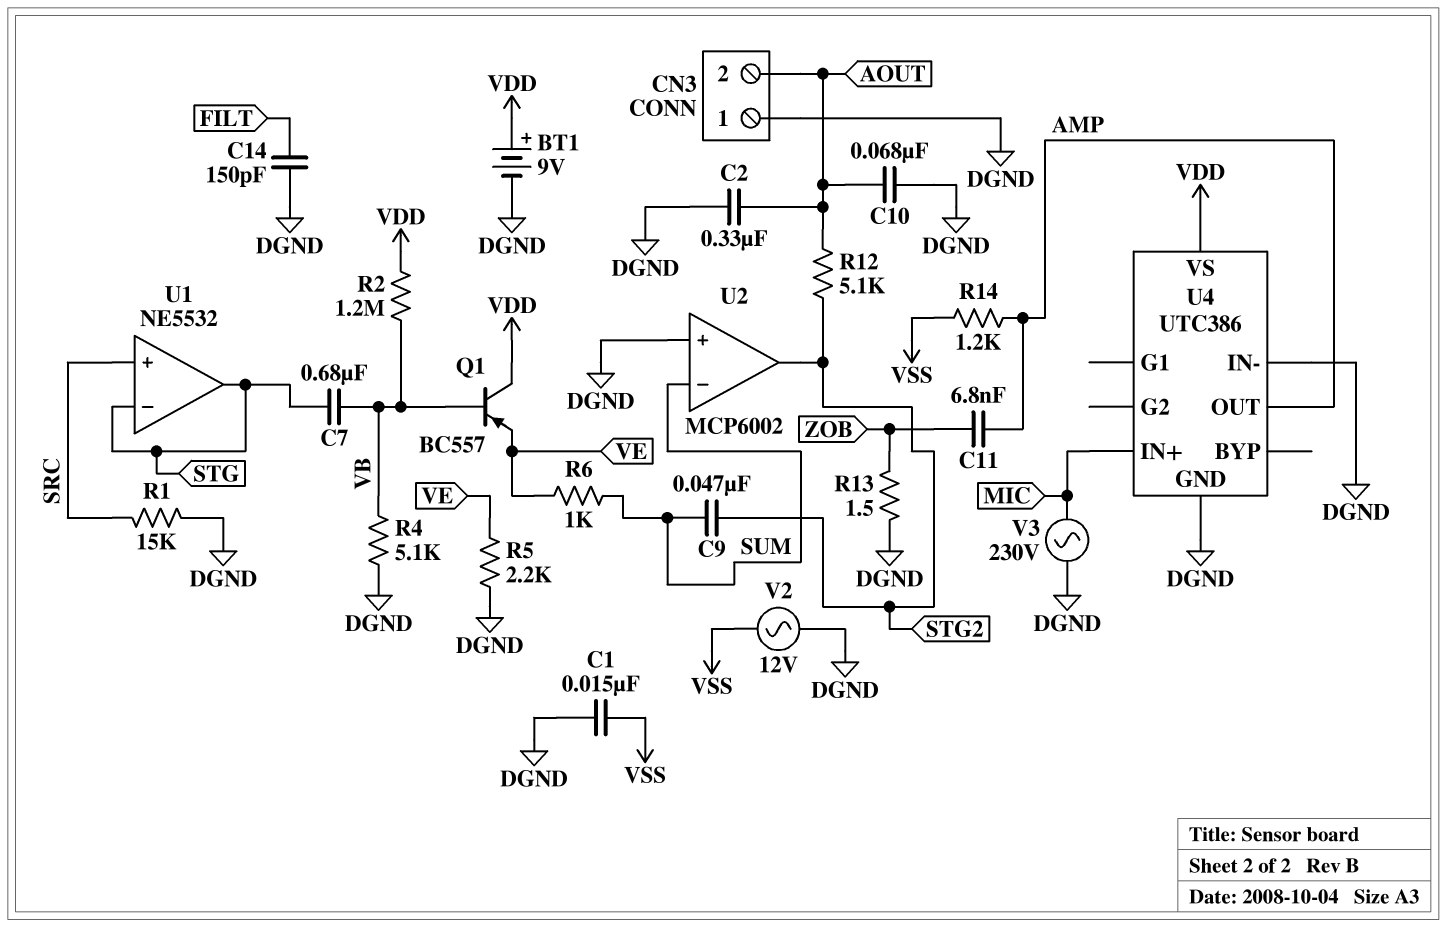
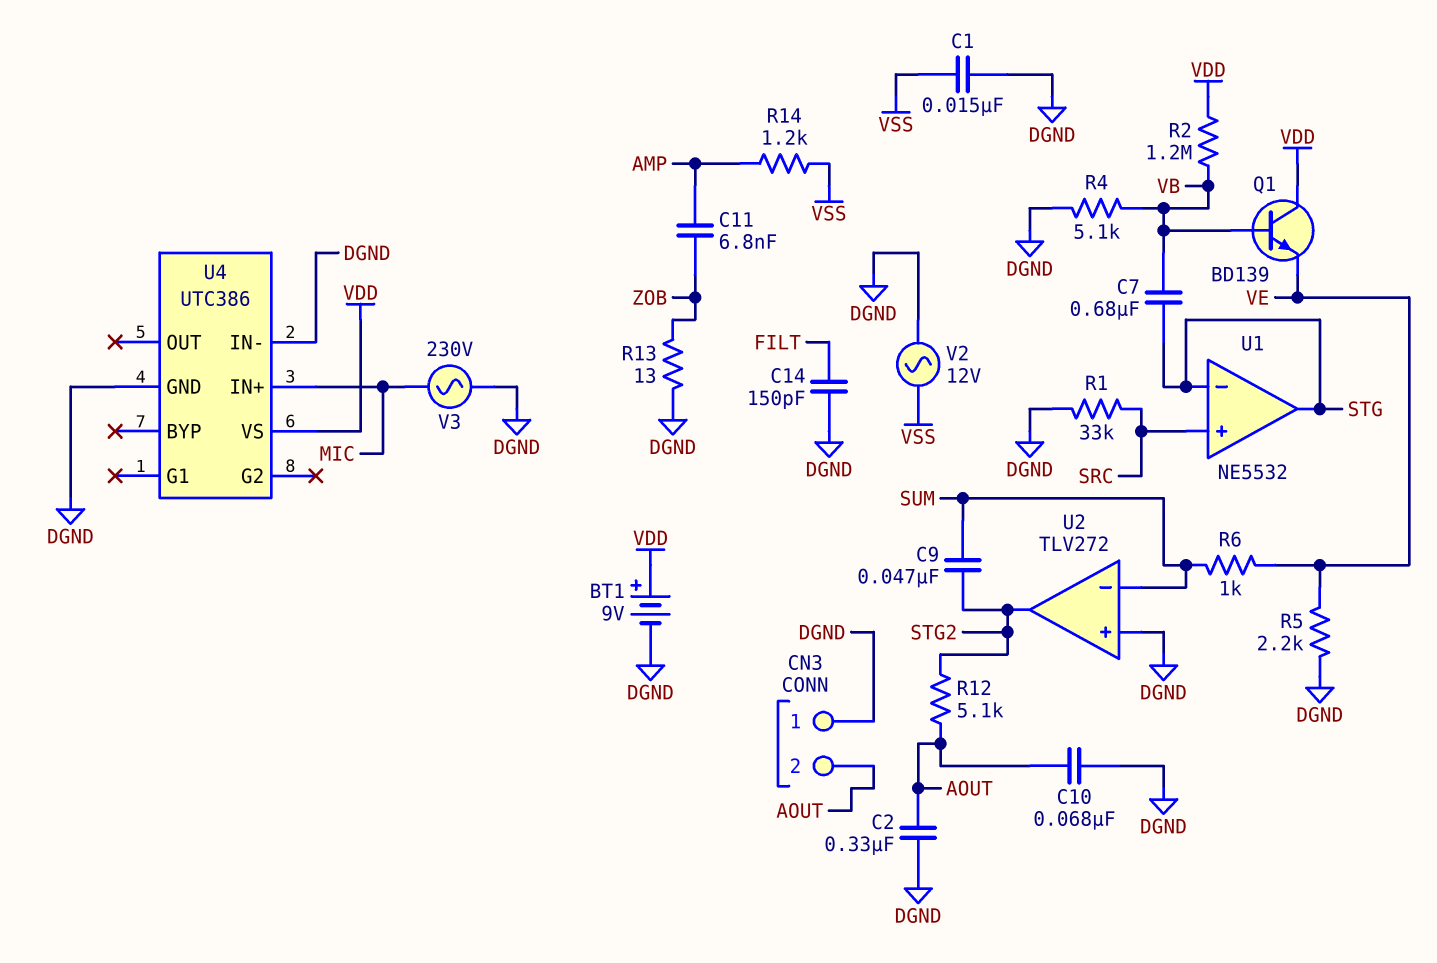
Q1: PNP BC557 (B VB, C VDD, E VE) -> NPN BD139 (B VB, C VDD, E VE)
R1: 15k (DGND, SRC) -> 33k (DGND, SRC)
R13: 1.5 (DGND, ZOB) -> 13 (DGND, ZOB)
U2: MCP6002 -> TLV272
U4 pin OUT: AMP -> none

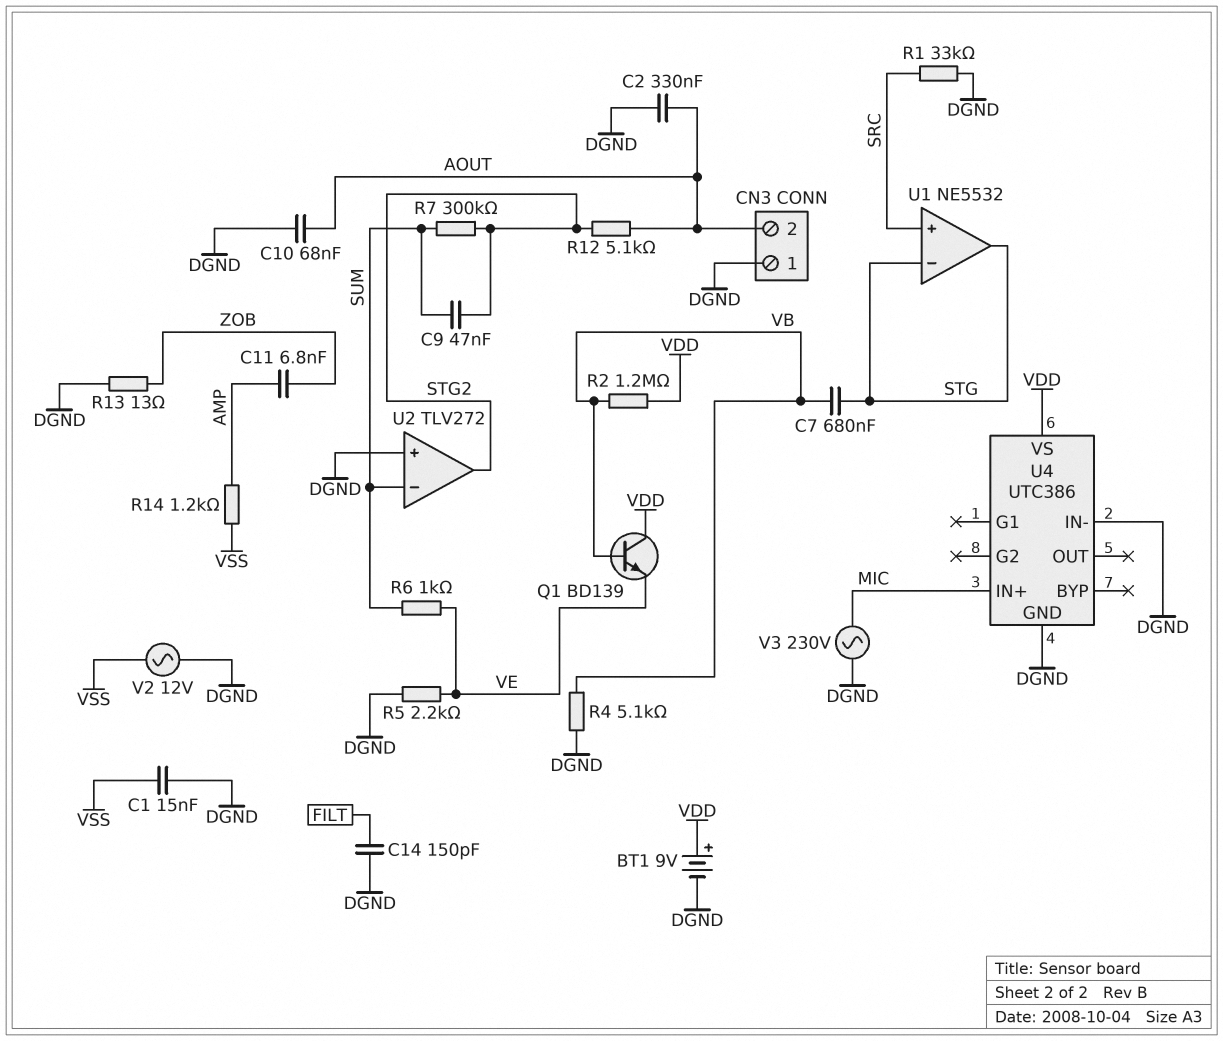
R7: none -> 300k (STG2, SUM)

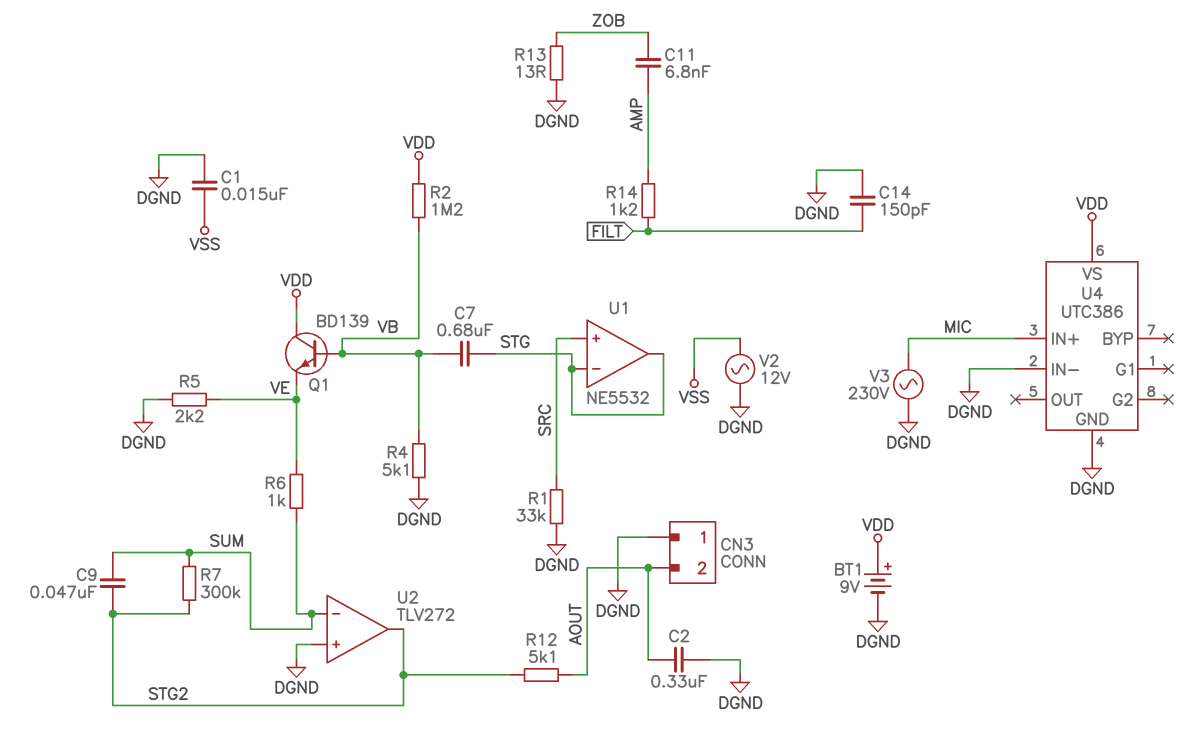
C10: 68nF (AOUT, DGND) -> none
R14: 1.2k (AMP, VSS) -> 1.2k (AMP, FILT)

